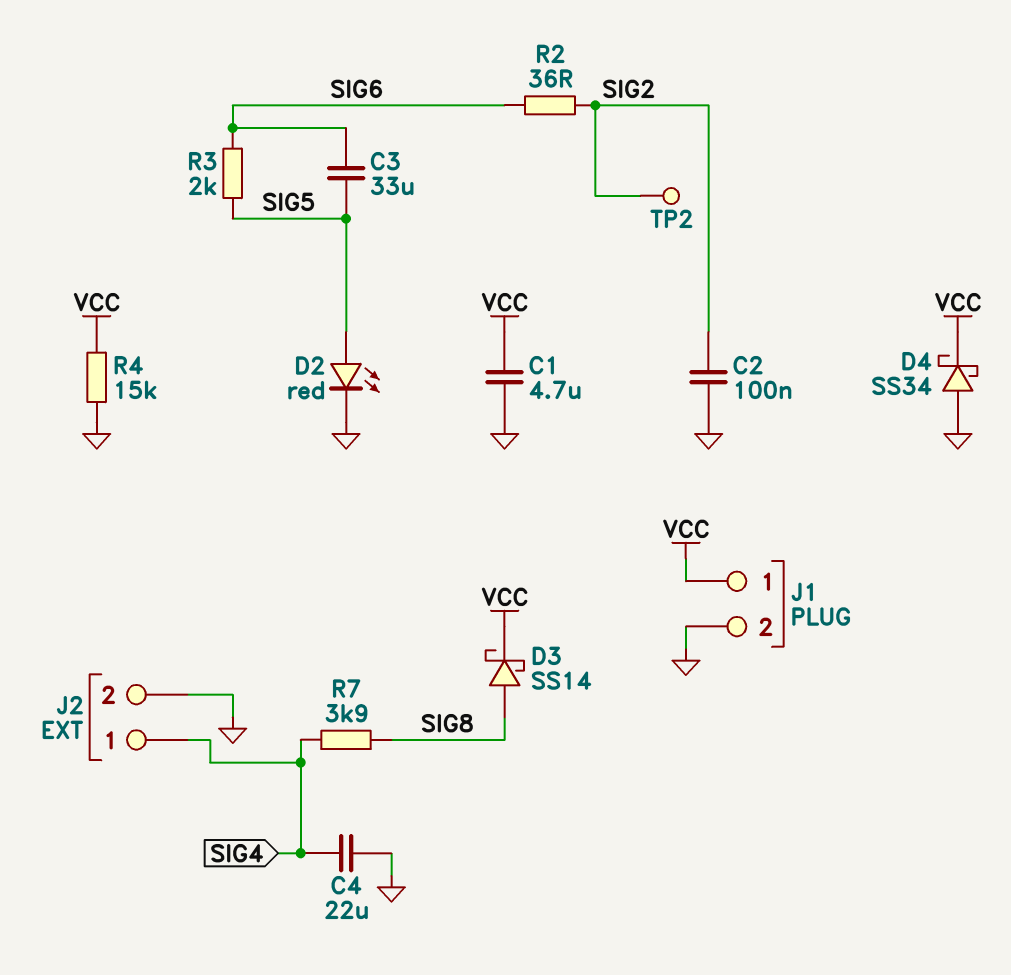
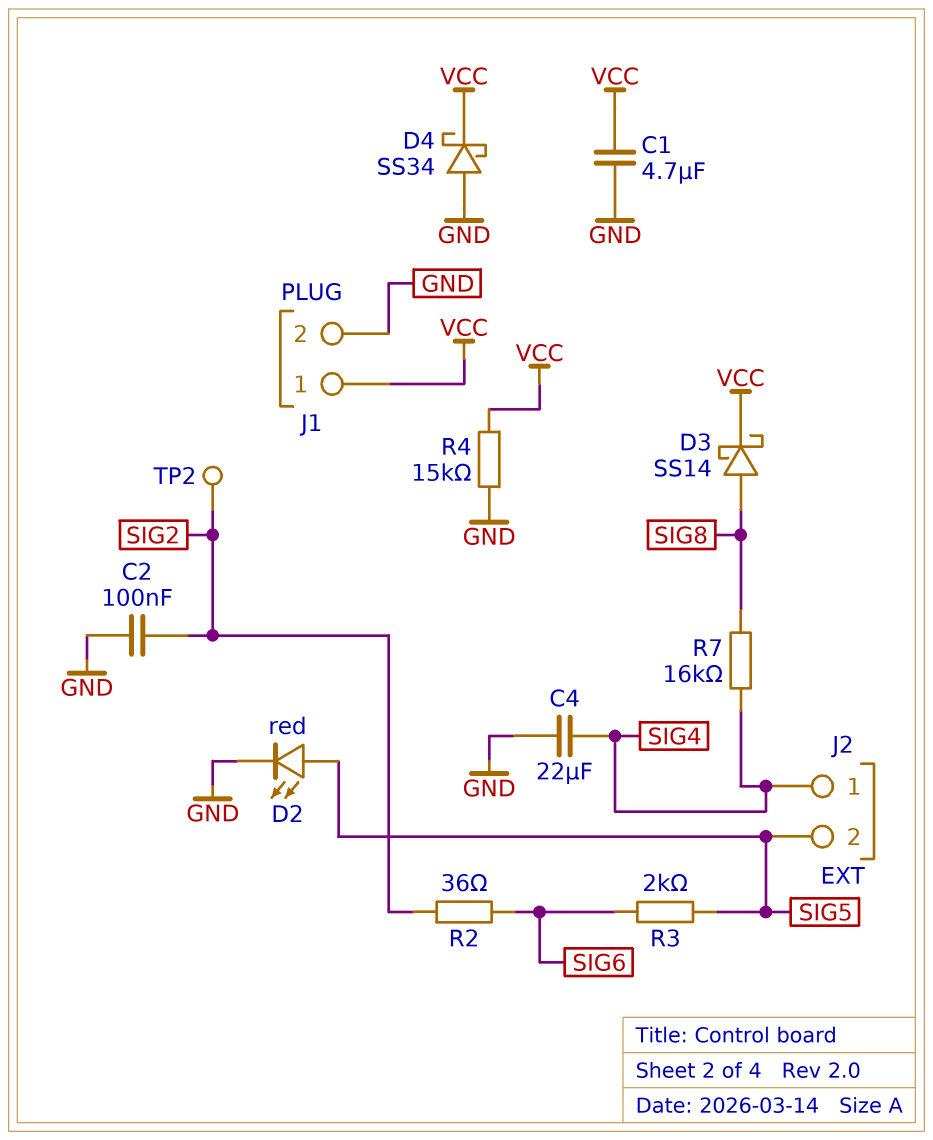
C3: 33uF (SIG5, SIG6) -> none
J2 pin 2: GND -> SIG5
R7: 3.9k (SIG4, SIG8) -> 16k (SIG4, SIG8)

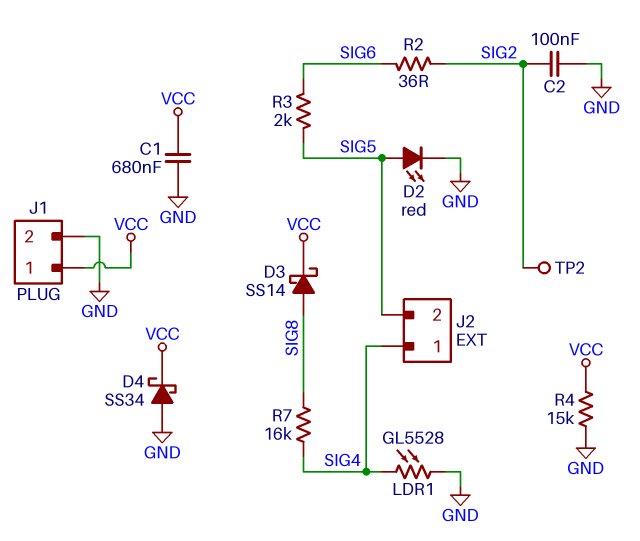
C1: 4.7uF (GND, VCC) -> 680nF (GND, VCC)
C4: 22uF (GND, SIG4) -> none
LDR1: none -> GL5528 (GND, SIG4)

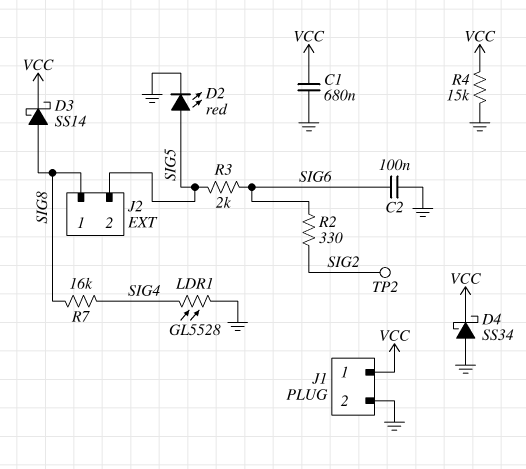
C2: 100nF (GND, SIG2) -> 100nF (GND, SIG6)
J2 pin 1: SIG4 -> SIG8
R2: 36 (SIG2, SIG6) -> 330 (SIG2, SIG6)

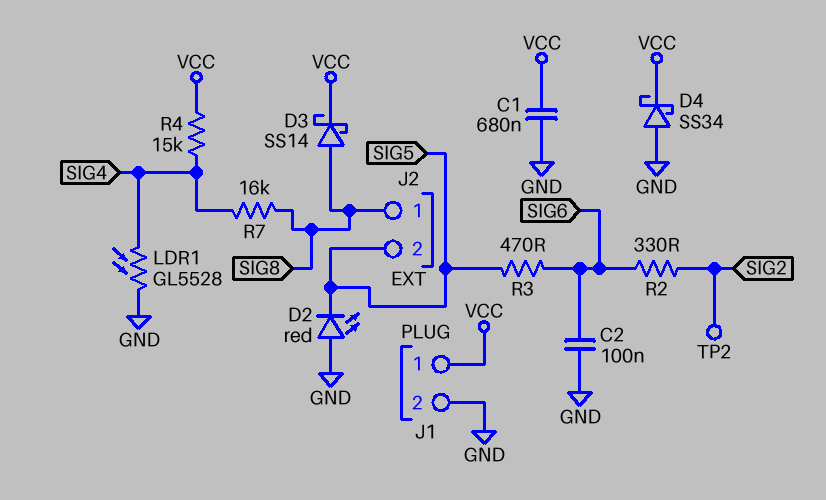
D2: LED red (A SIG5, K GND) -> LED red (A GND, K SIG5)
R3: 2k (SIG5, SIG6) -> 470 (SIG5, SIG6)
R4: 15k (GND, VCC) -> 15k (SIG4, VCC)

